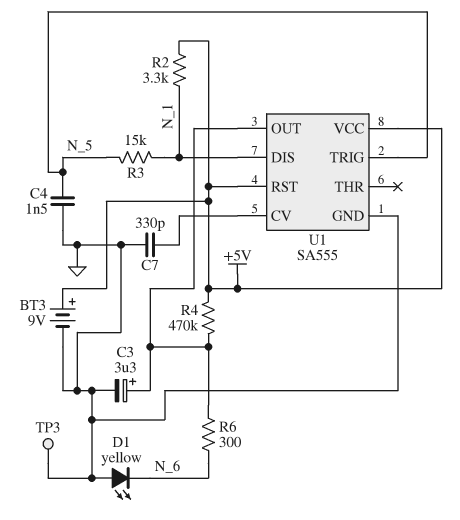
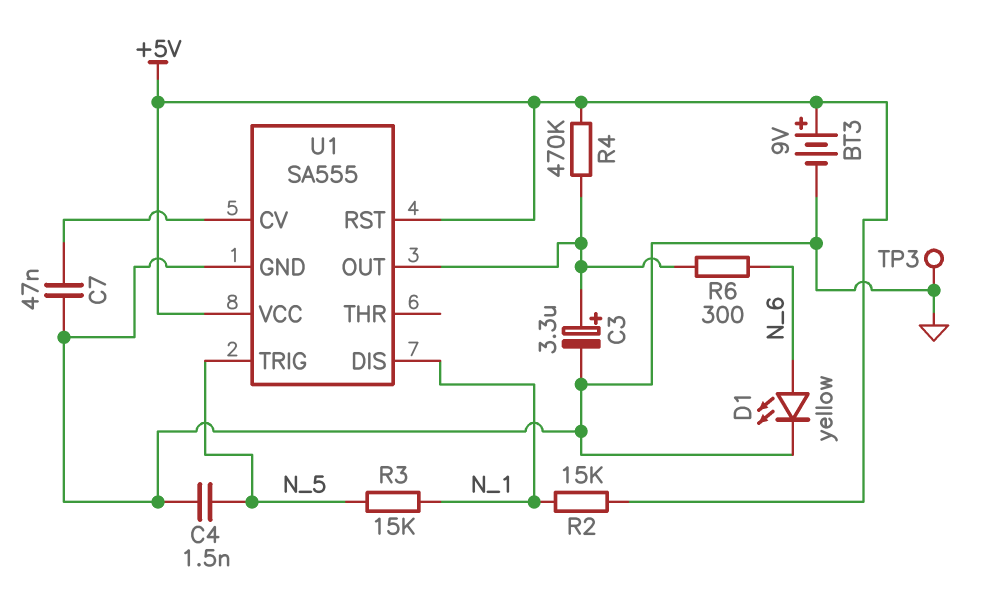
C7: 330pF (GND, U1/CV) -> 47nF (GND, U1/CV)
D1: LED yellow (A GND, K N_6) -> LED yellow (A N_6, K GND)
R2: 3.3k (+5V, N_1) -> 15k (+5V, N_1)

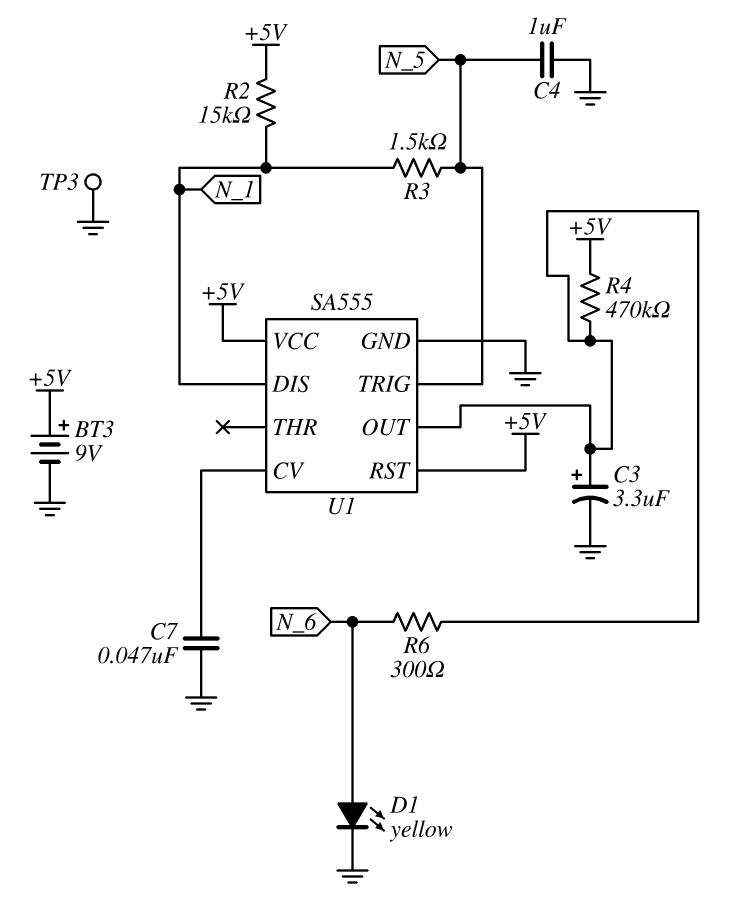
C4: 1.5nF (GND, N_5) -> 1uF (GND, N_5)
R3: 15k (N_1, N_5) -> 1.5k (N_1, N_5)

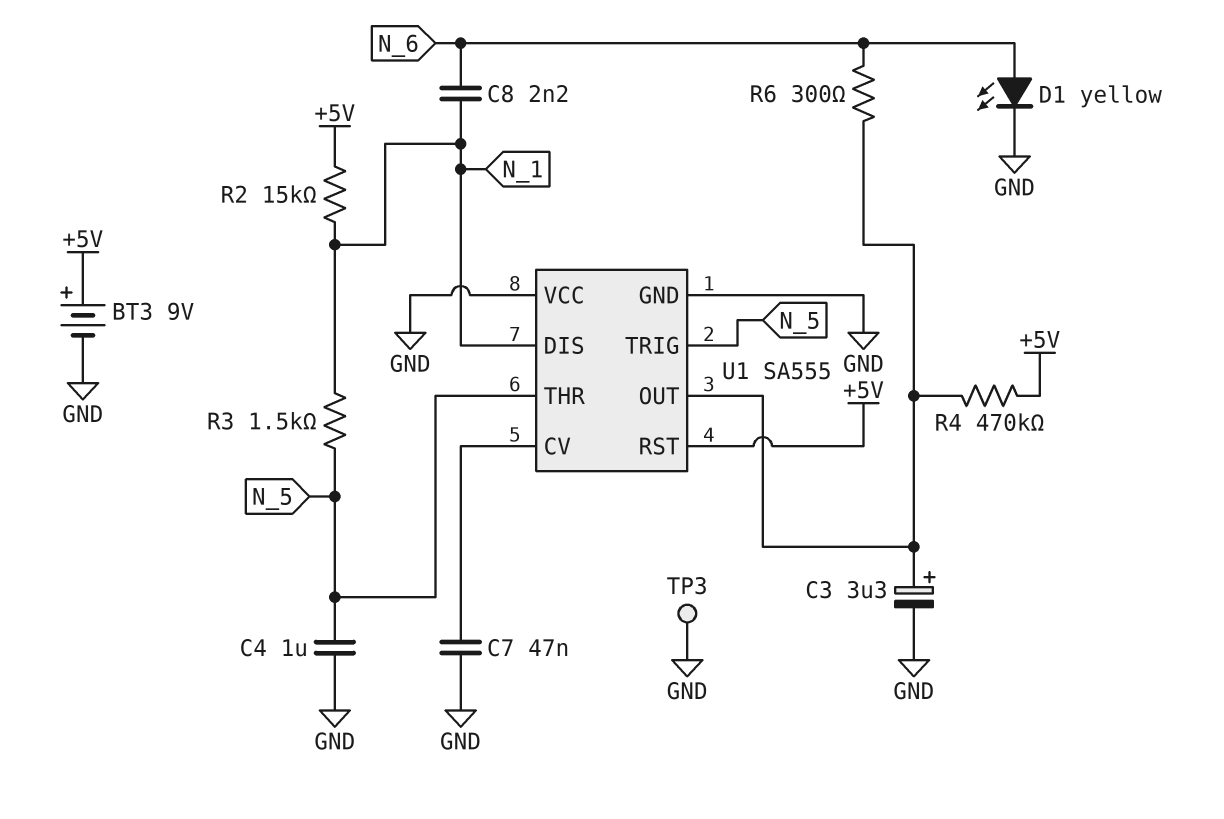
C8: none -> 2.2nF (N_1, N_6)
U1 pin THR: none -> N_5
U1 pin VCC: +5V -> GND

